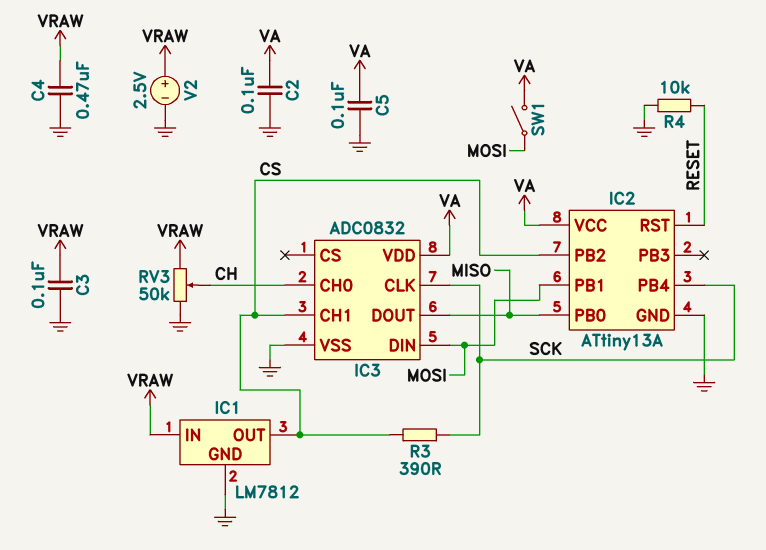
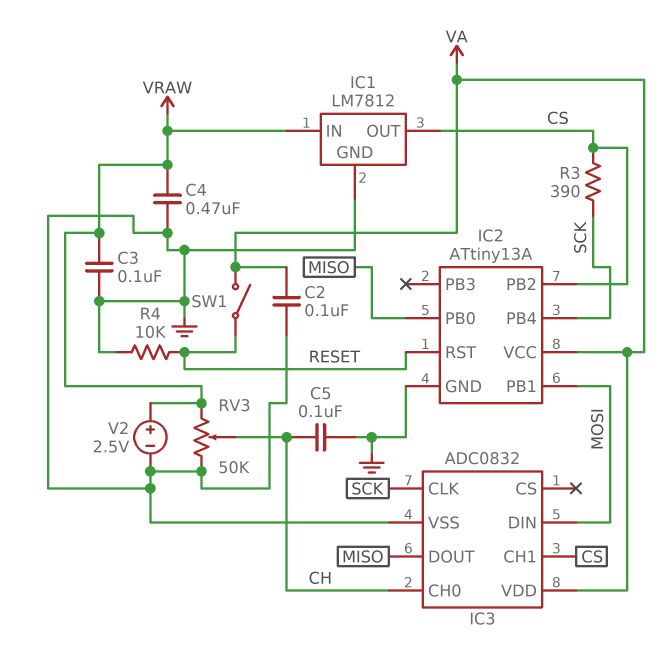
C5: 100nF (GND, VA) -> 100nF (CH, GND)
SW1: switch (MOSI, VA) -> switch (RESET, VA)

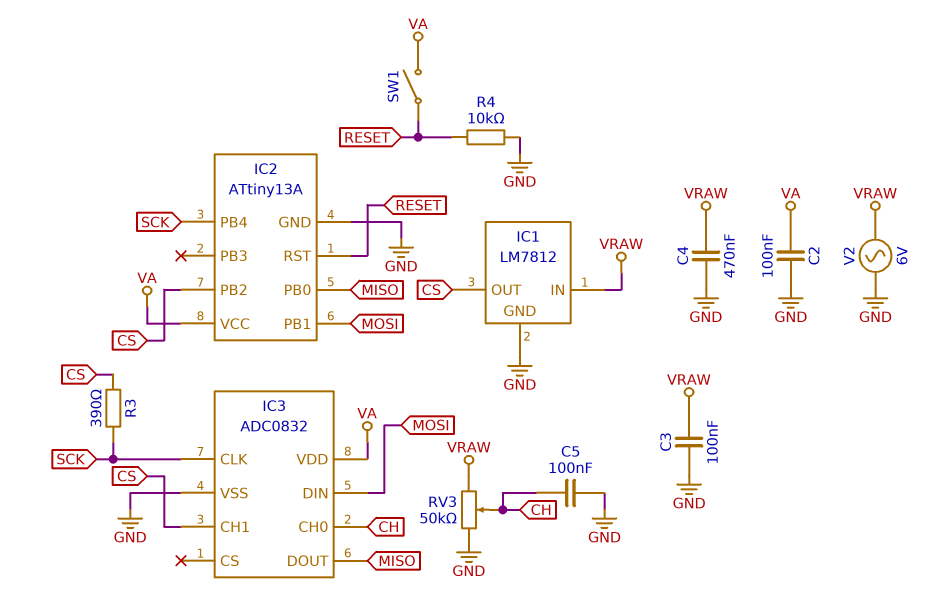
V2: 2.5V (plus VRAW, minus GND) -> AC 6V (GND, VRAW)

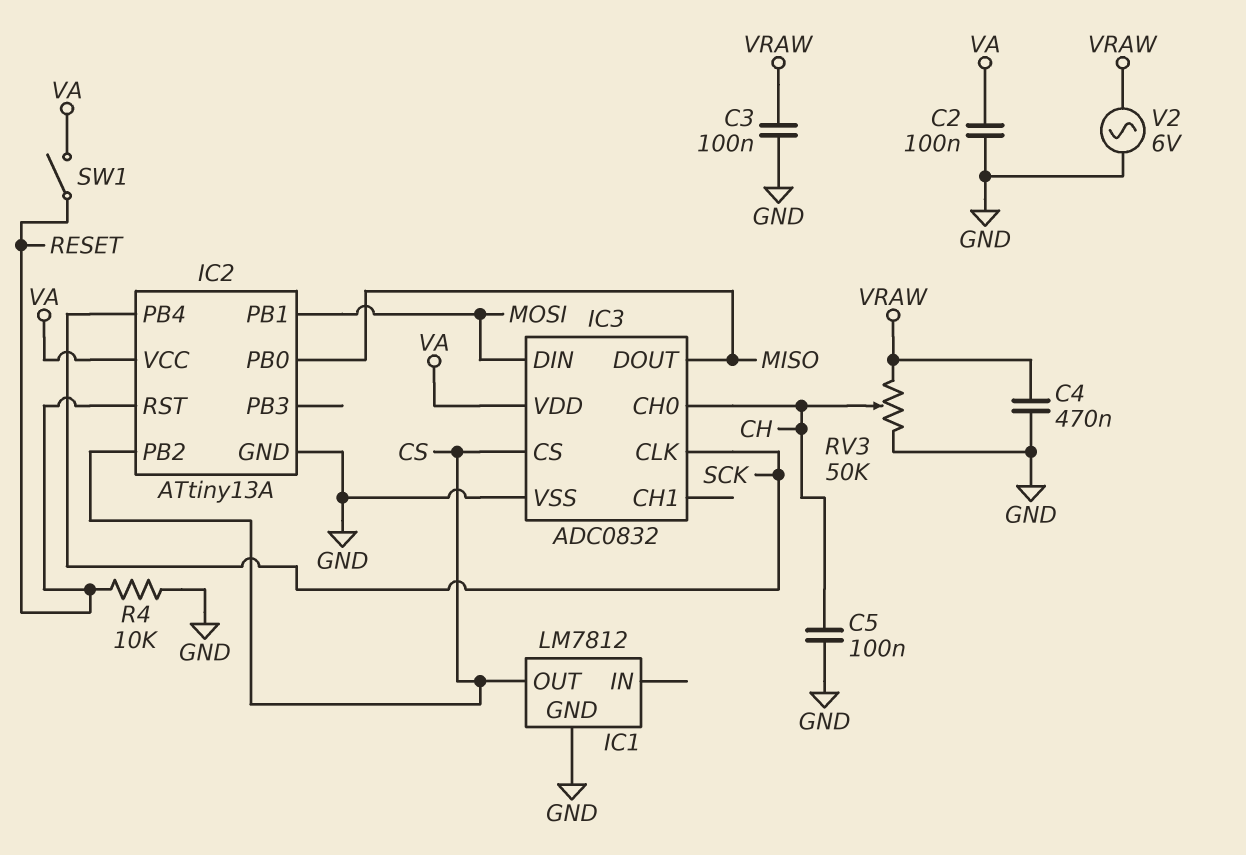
IC1 pin IN: VRAW -> none
IC3 pin CH1: CS -> none
IC3 pin CS: none -> CS
R3: 390 (CS, SCK) -> none

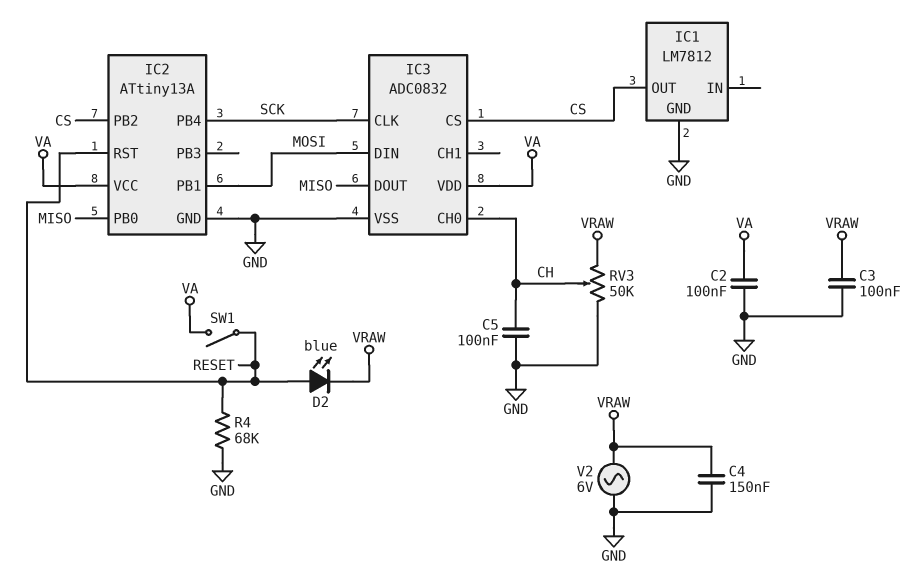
C4: 470nF (GND, VRAW) -> 150nF (GND, VRAW)
D2: none -> LED blue (A RESET, K VRAW)
R4: 10k (GND, RESET) -> 68k (GND, RESET)

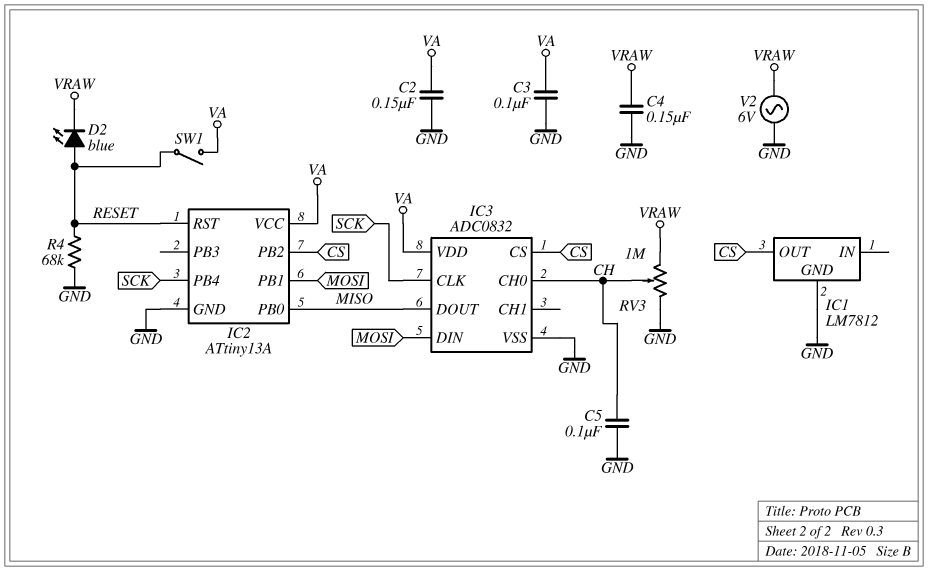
C2: 100nF (GND, VA) -> 150nF (GND, VA)
C3: 100nF (GND, VRAW) -> 100nF (GND, VA)
RV3: 50k (GND, VRAW, wiper CH) -> 1M (GND, VRAW, wiper CH)

